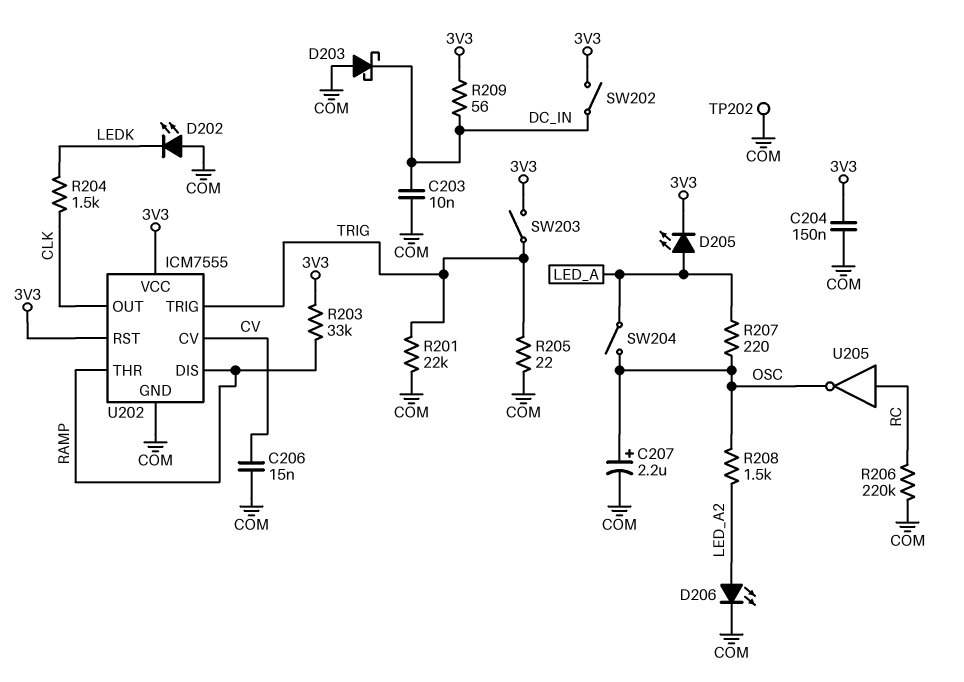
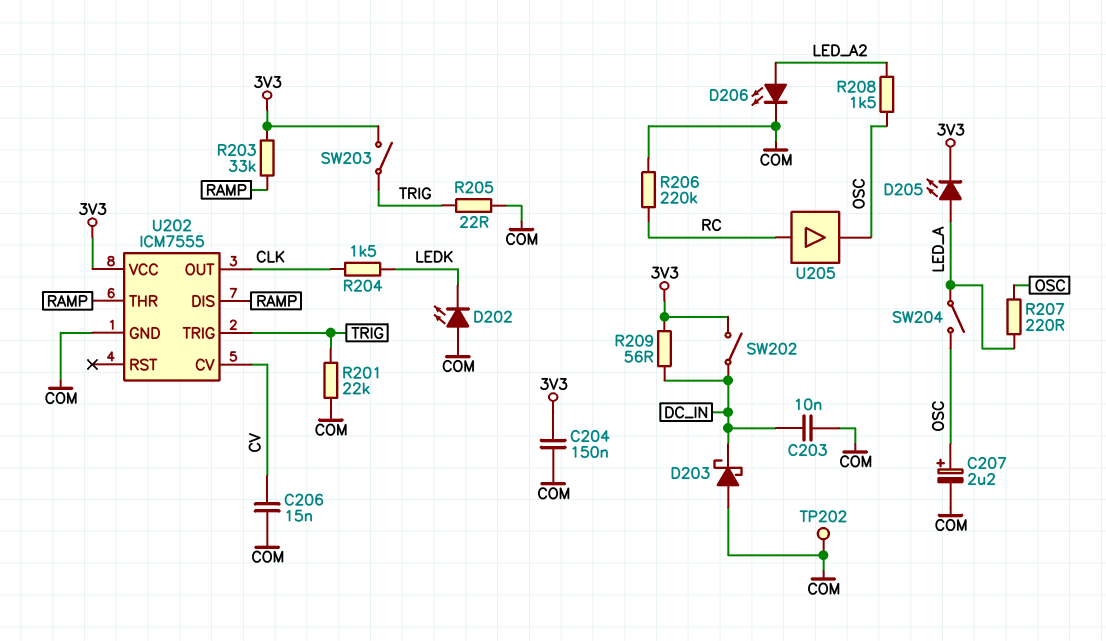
U202 pin RST: 3V3 -> none
U205: NOT (in RC, out OSC) -> buffer (in RC, out OSC)

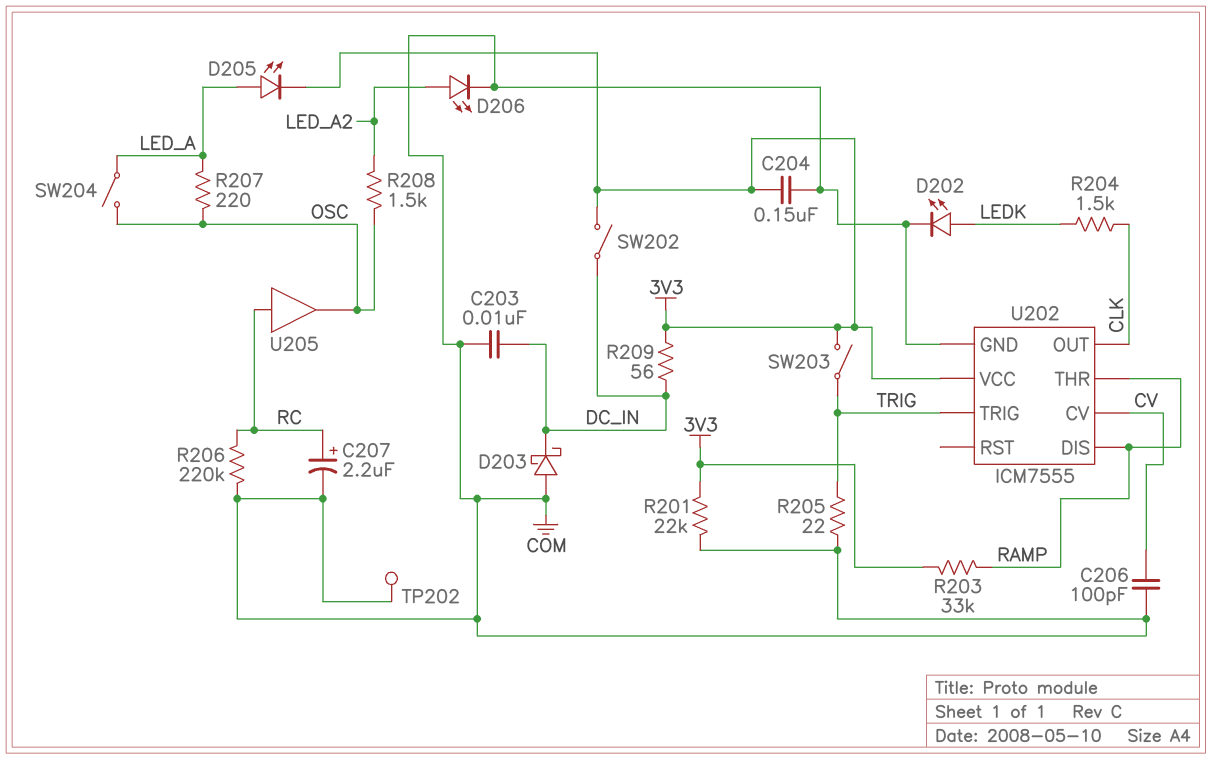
C206: 15nF (COM, CV) -> 100pF (COM, CV)
C207: 2.2uF (plus OSC, minus COM) -> 2.2uF (plus RC, minus COM)
D202: LED (A COM, K LEDK) -> LED (A LEDK, K COM)
R201: 22k (COM, TRIG) -> 22k (3V3, COM)

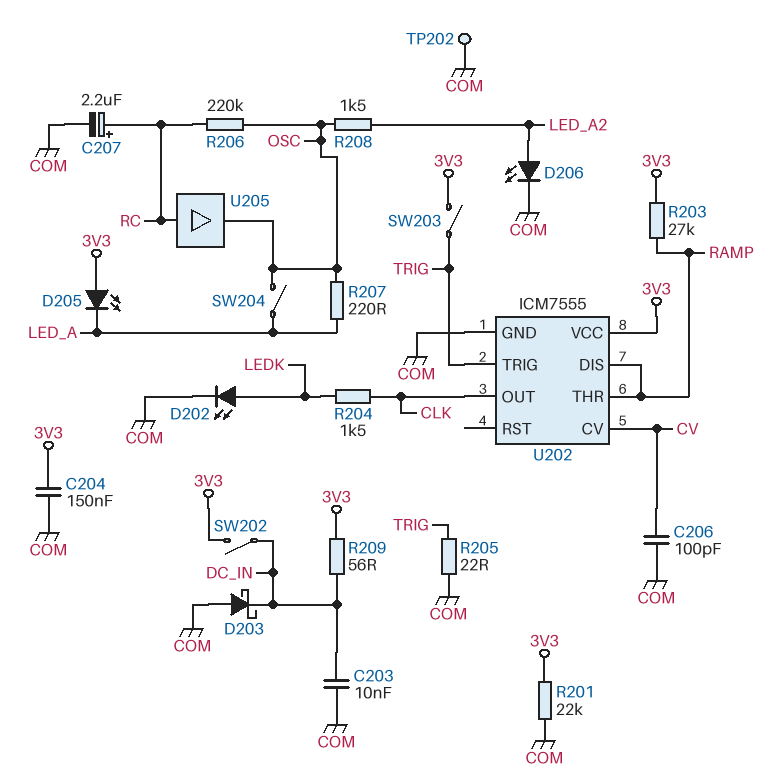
D205: LED (A LED_A, K 3V3) -> LED (A 3V3, K LED_A)
R203: 33k (3V3, RAMP) -> 27k (3V3, RAMP)
R206: 220k (COM, RC) -> 220k (OSC, RC)

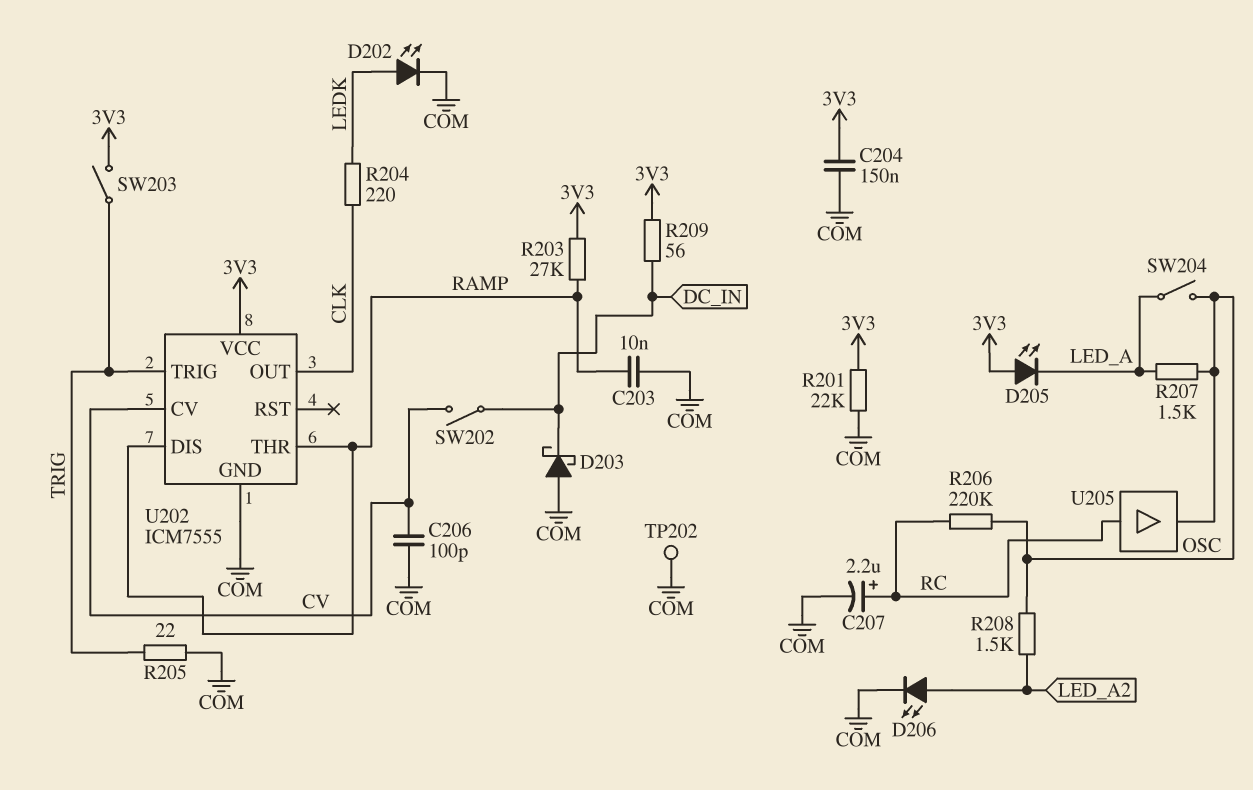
C203: 10nF (COM, DC_IN) -> 10nF (COM, RAMP)
R204: 1.5k (CLK, LEDK) -> 220 (CLK, LEDK)
R207: 220 (LED_A, OSC) -> 1.5k (LED_A, OSC)
SW202: switch (3V3, DC_IN) -> switch (CV, DC_IN)

